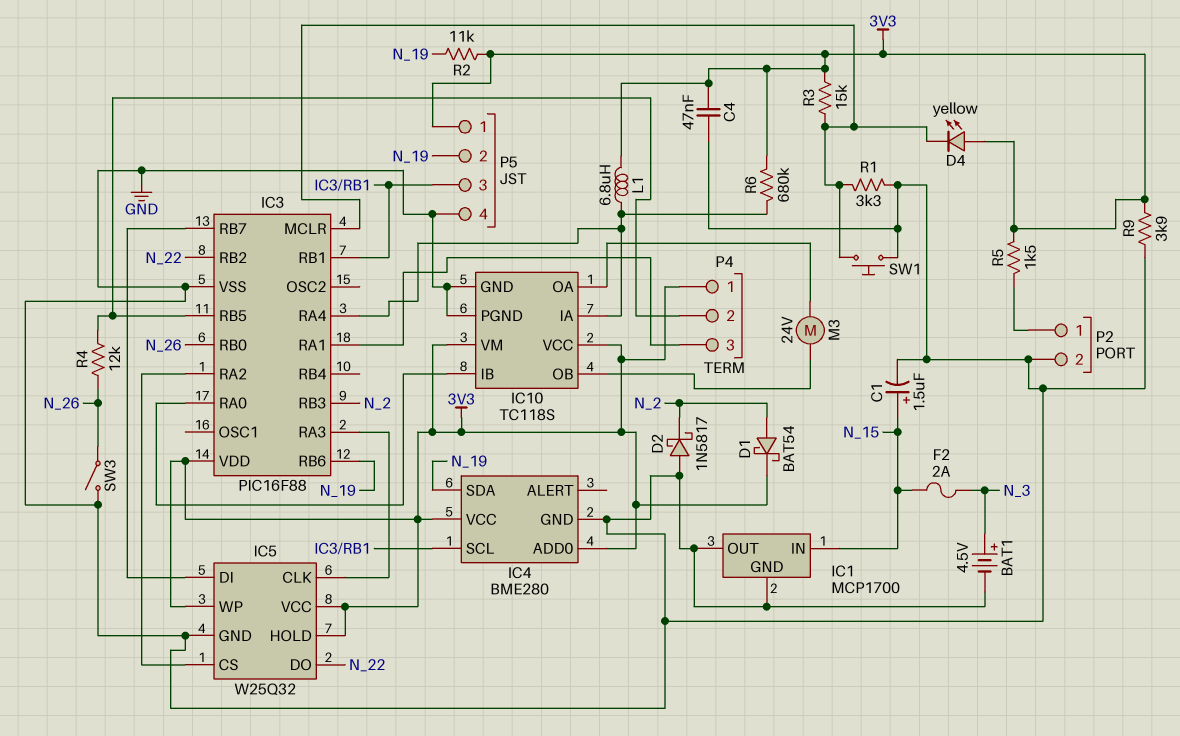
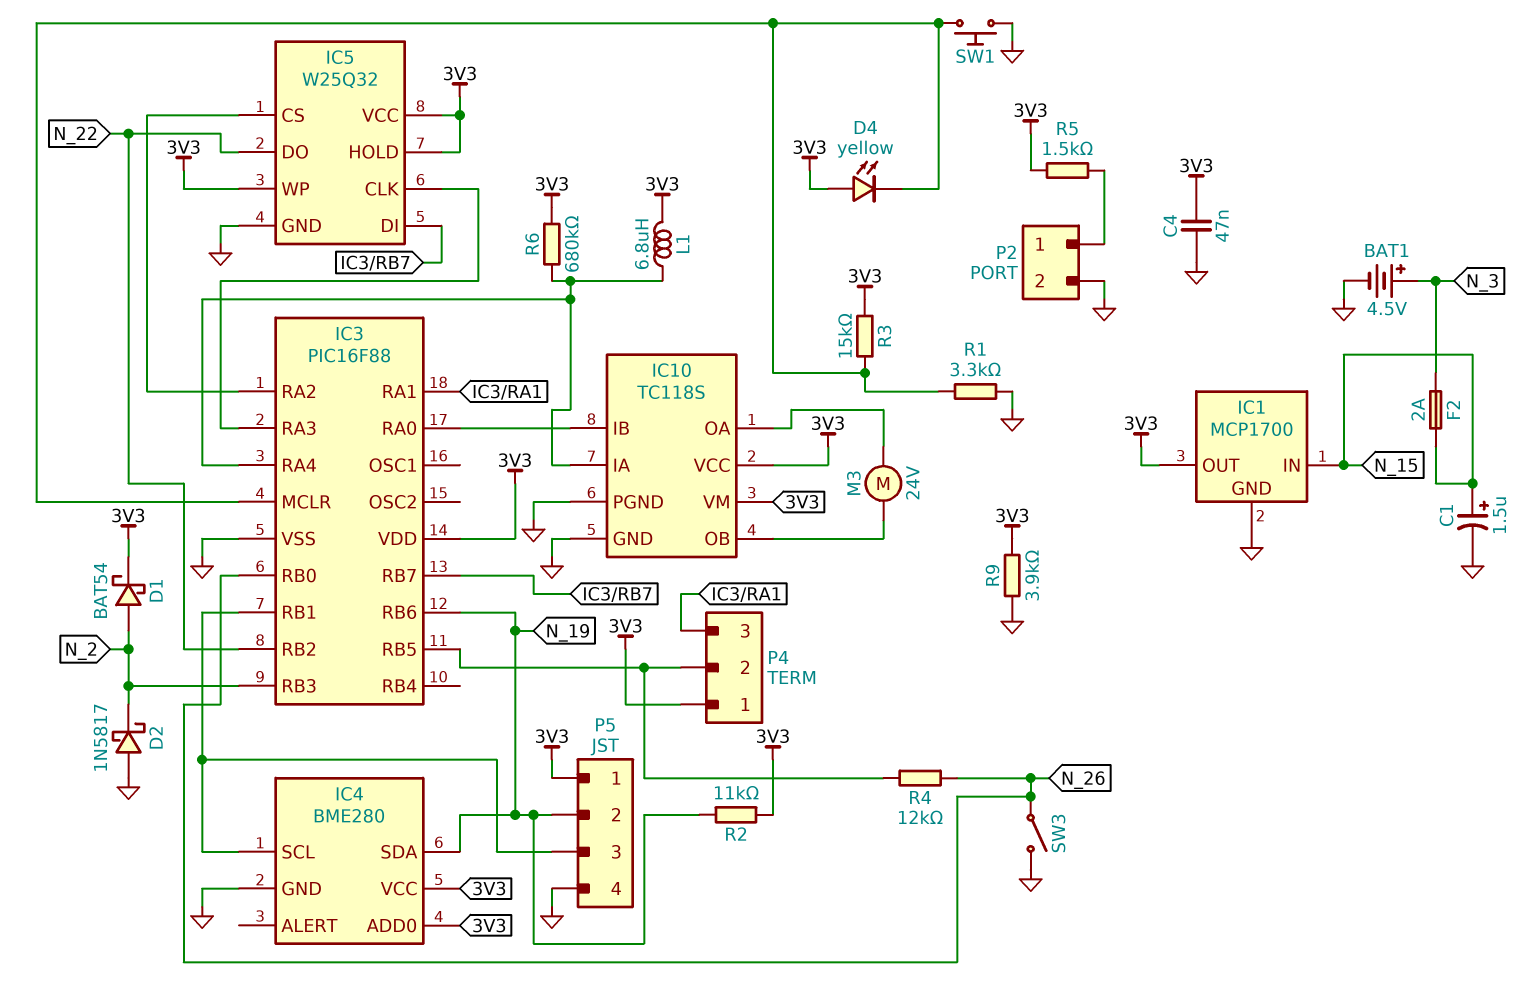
IC1 pin OUT: GND -> 3V3

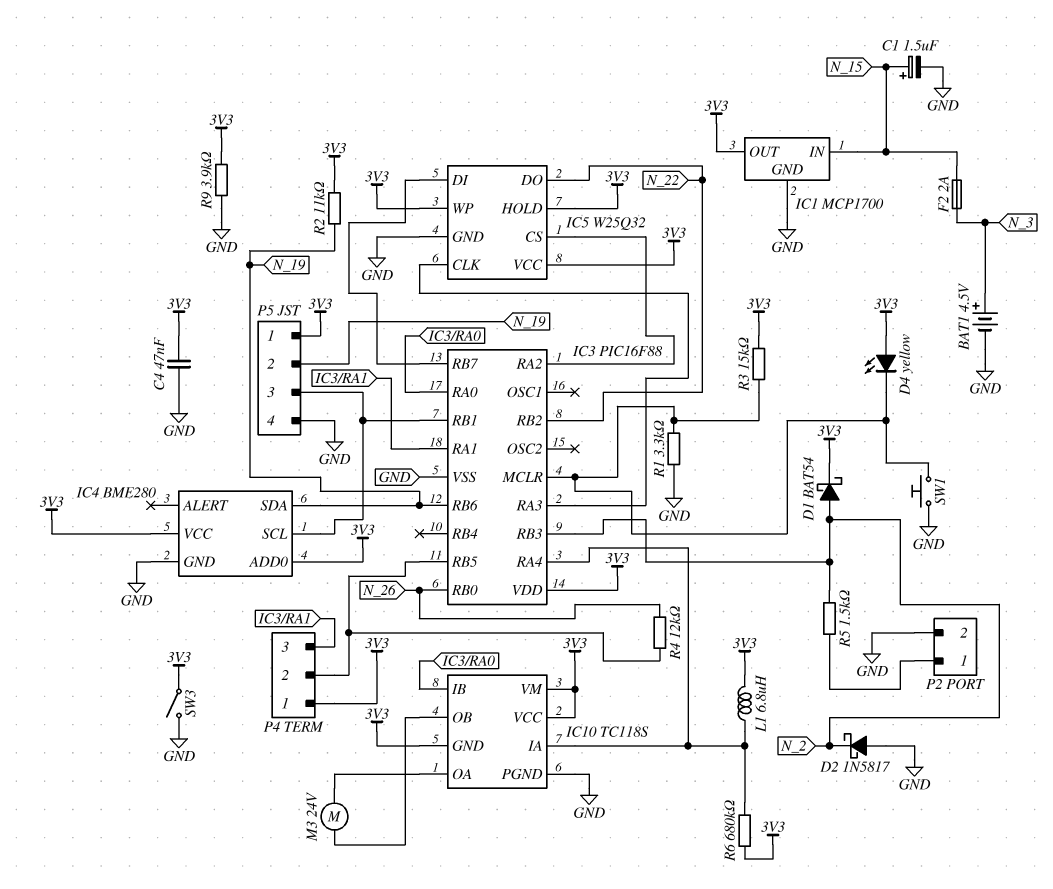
IC10 pin GND: GND -> 3V3
R5: 1.5k (3V3, P2/1) -> 1.5k (N_2, P2/1)
SW3: switch (GND, N_26) -> switch (3V3, GND)

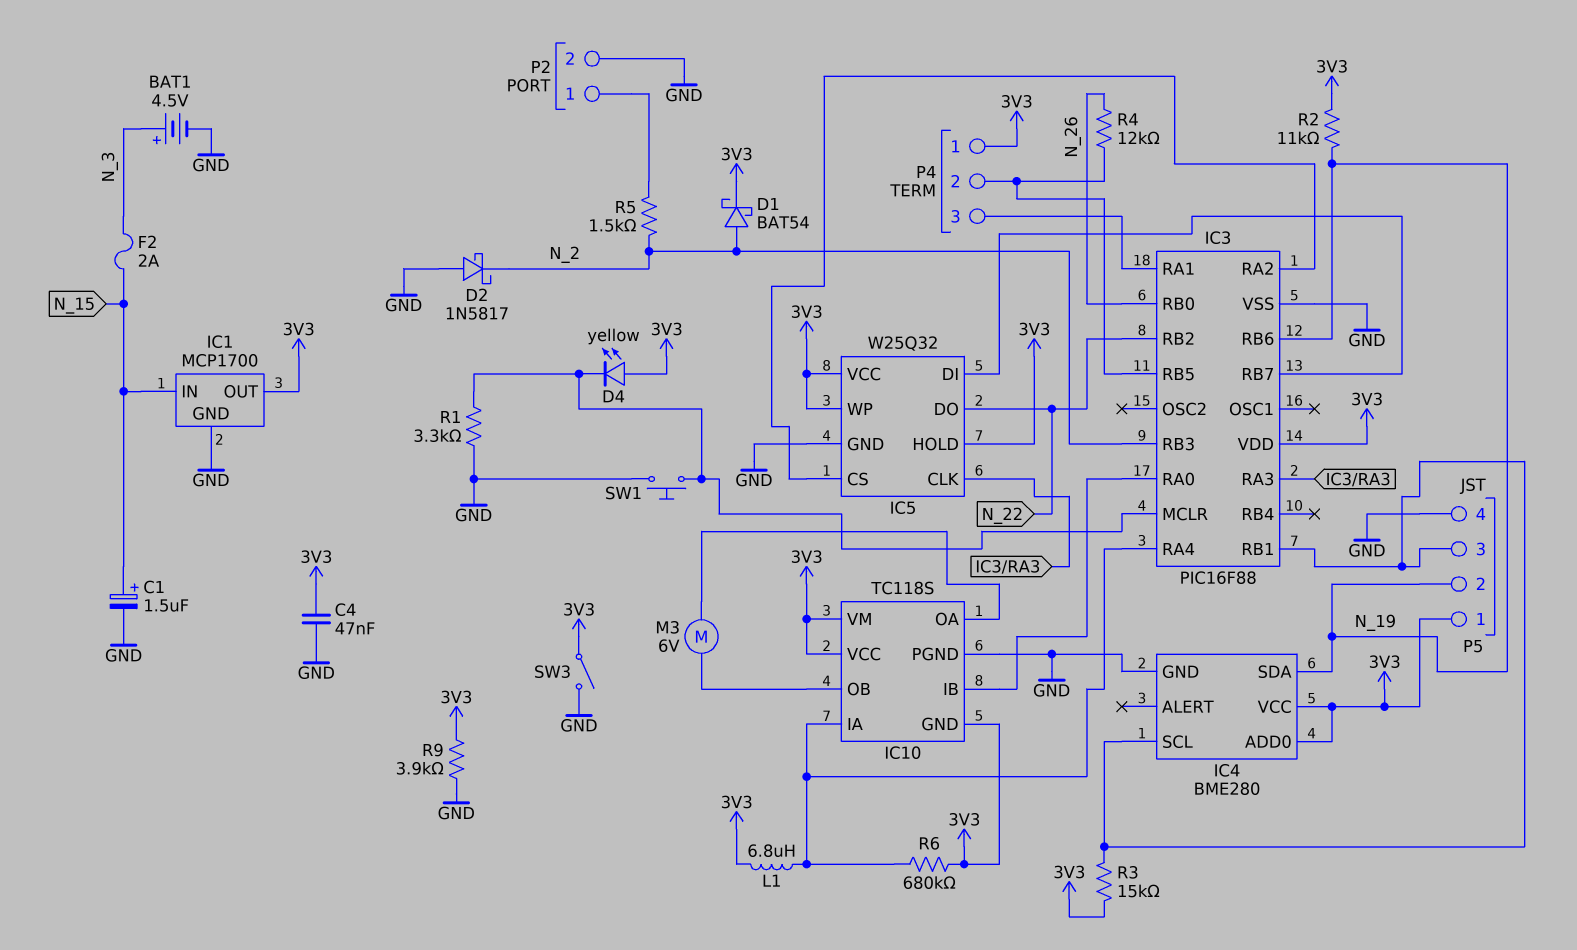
M3: motor 24V (IC10/OA, IC10/OB) -> motor 6V (IC10/OA, IC10/OB)
R3: 15k (3V3, IC3/MCLR) -> 15k (3V3, IC3/RB1)

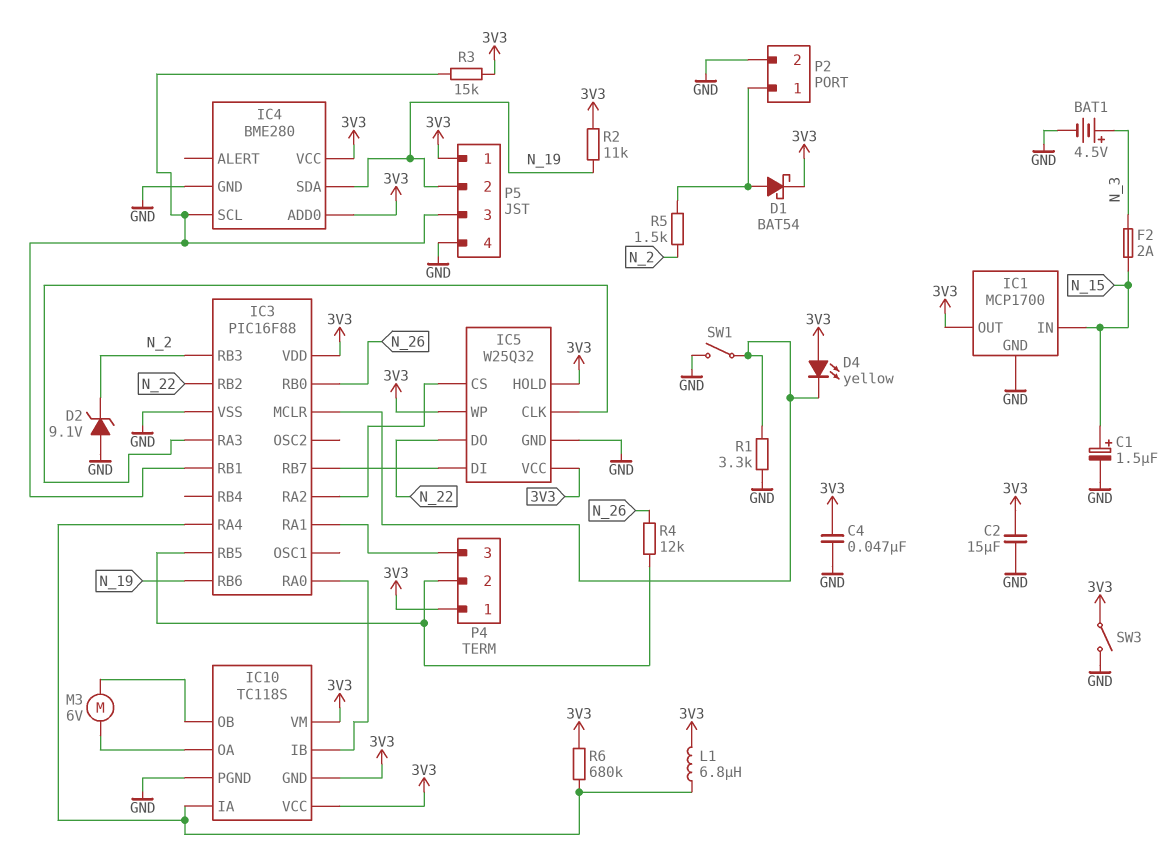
C2: none -> 15uF (3V3, GND)
D1: schottky BAT54 (A N_2, K 3V3) -> schottky BAT54 (A P2/1, K 3V3)
D2: schottky 1N5817 (A GND, K N_2) -> zener 9.1V (A GND, K N_2)
R9: 3.9k (3V3, GND) -> none
SW1: button (GND, IC3/MCLR) -> switch (GND, IC3/MCLR)

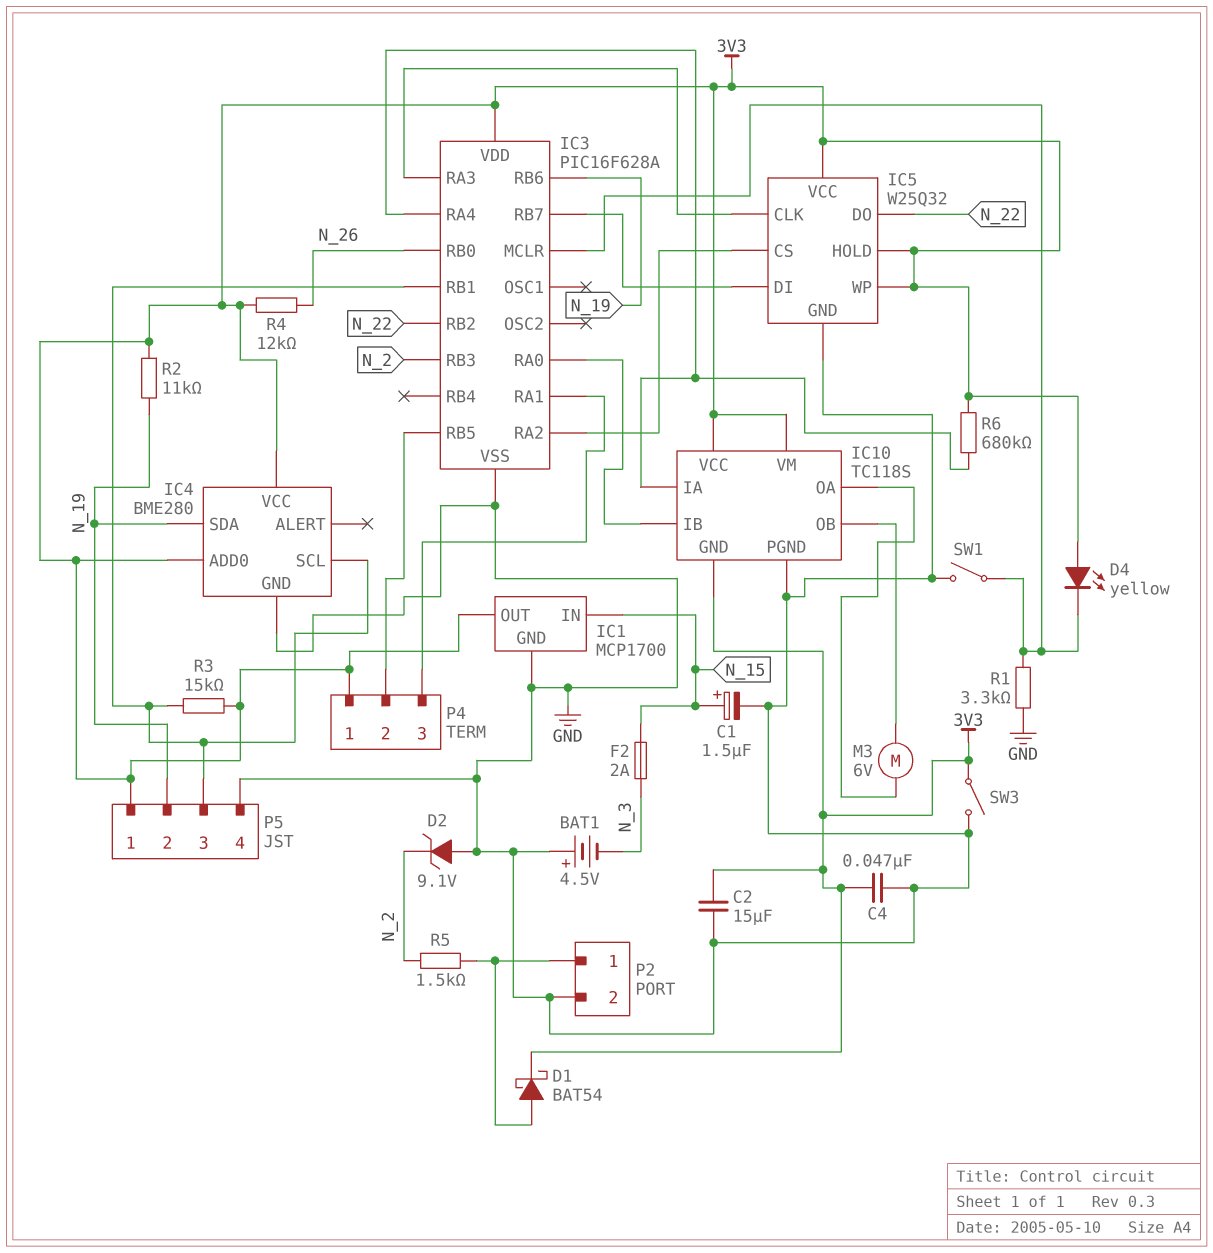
BAT1: 4.5V (plus N_3, minus GND) -> 4.5V (plus GND, minus N_3)
IC3: PIC16F88 -> PIC16F628A
L1: 6.8uH (3V3, IC3/RA4) -> none
R4: 12k (IC3/RB5, N_26) -> 12k (3V3, N_26)

